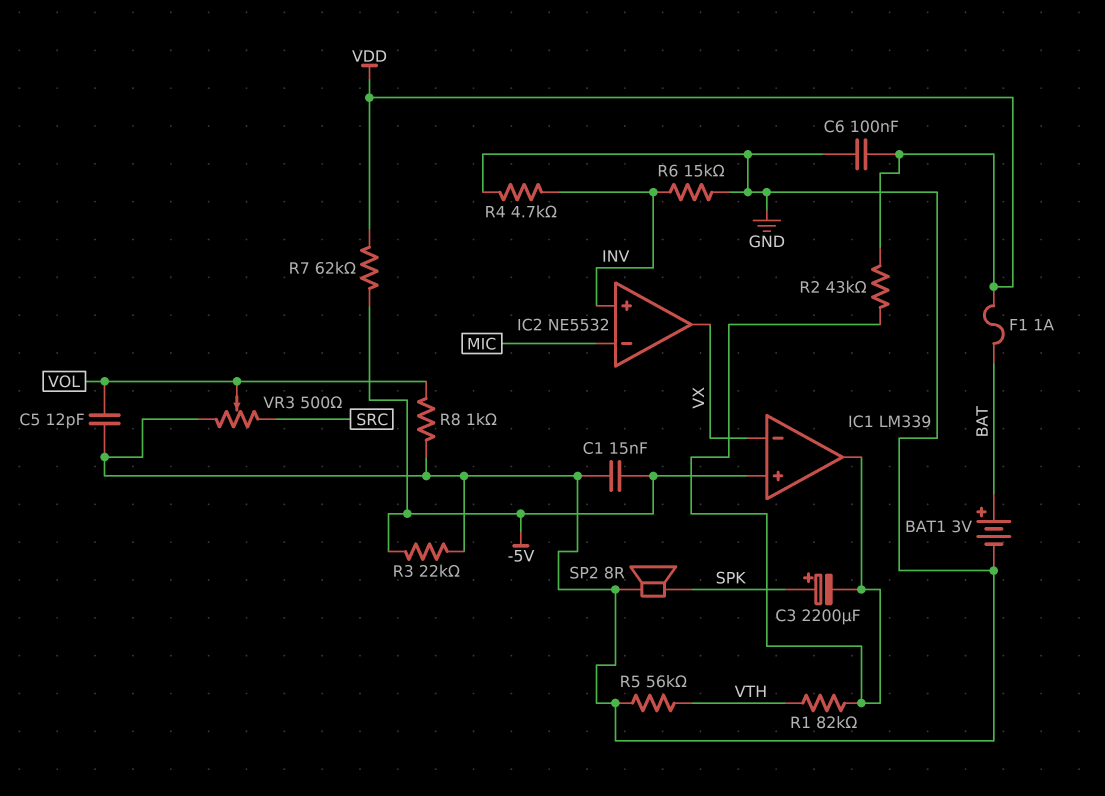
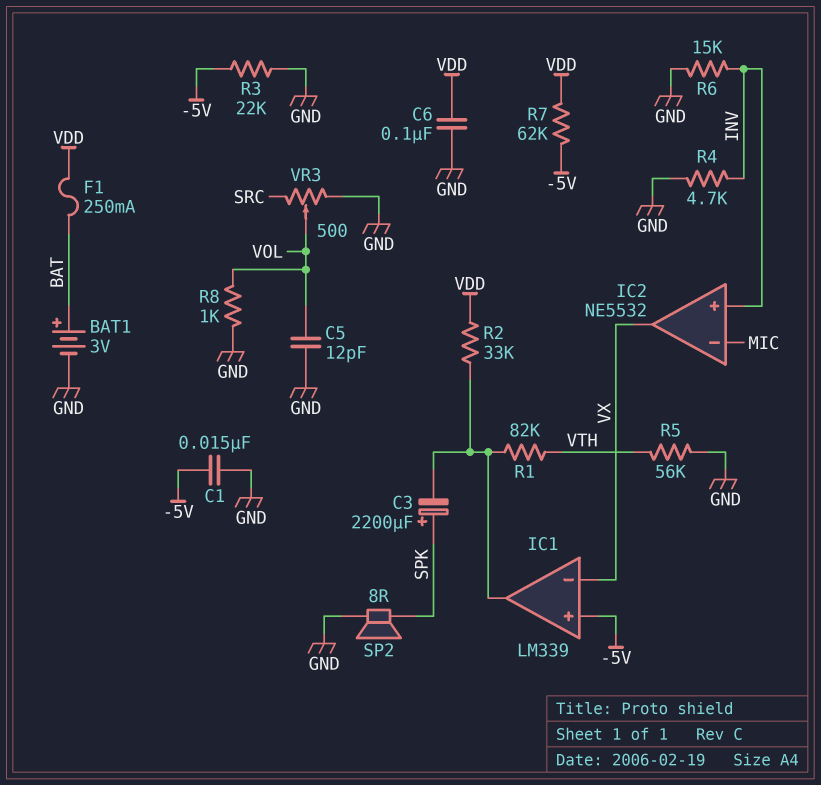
F1: 1A (BAT, VDD) -> 250mA (BAT, VDD)
R2: 43k (IC1/out, VDD) -> 33k (IC1/out, VDD)

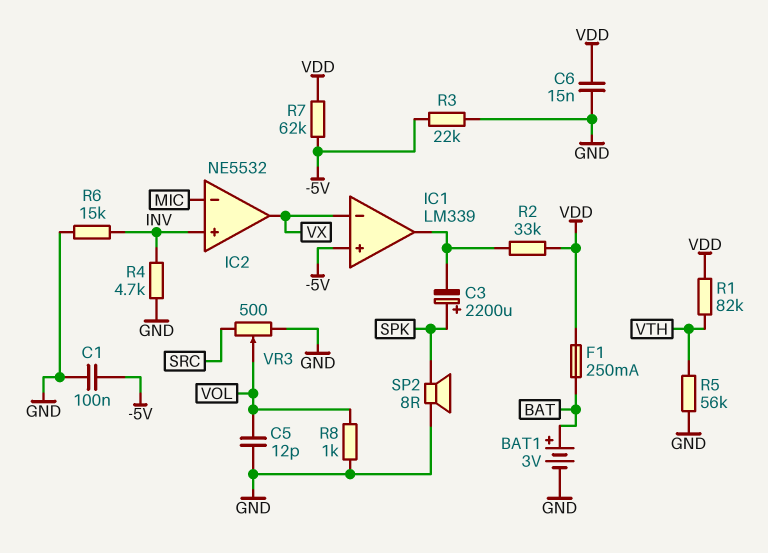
C1: 15nF (-5V, GND) -> 100nF (-5V, GND)
C6: 100nF (GND, VDD) -> 15nF (GND, VDD)
R1: 82k (IC1/out, VTH) -> 82k (VDD, VTH)

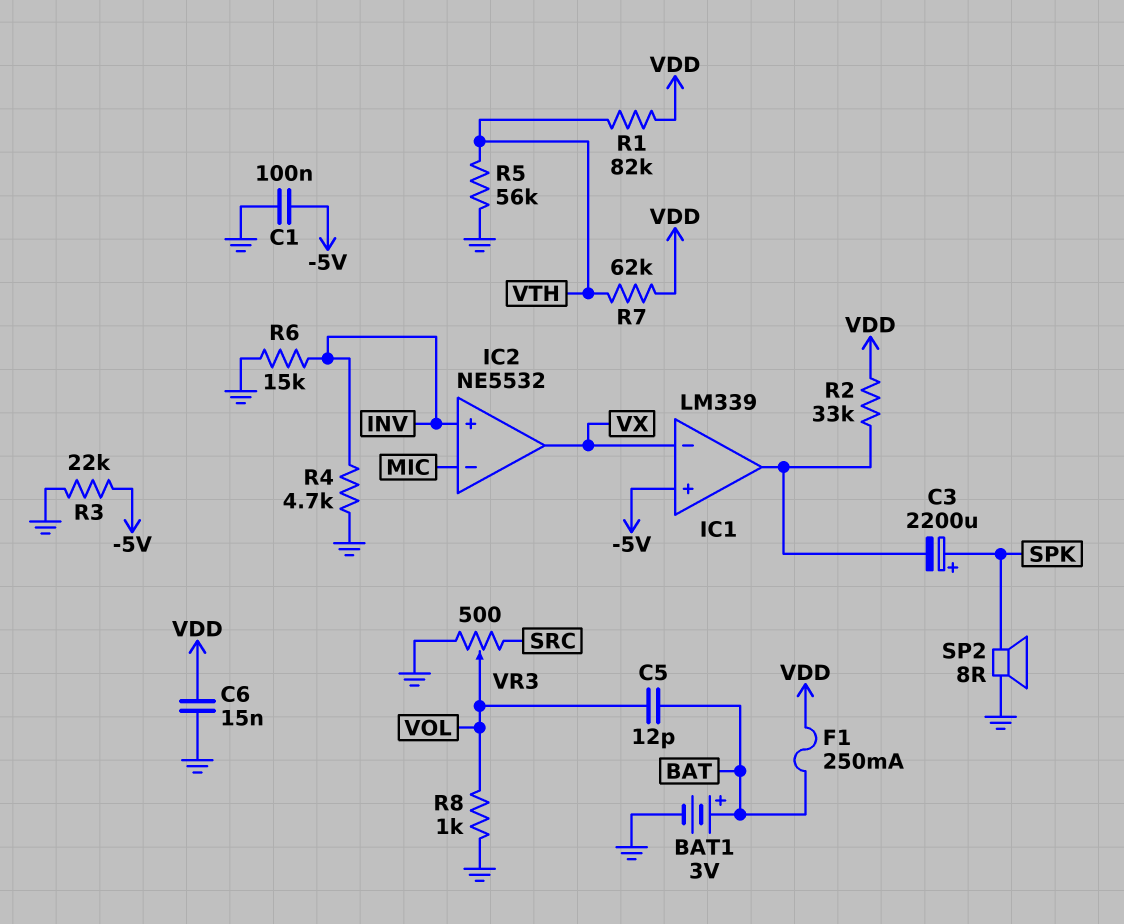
C5: 12pF (GND, VOL) -> 12pF (BAT, VOL)
R7: 62k (-5V, VDD) -> 62k (VDD, VTH)

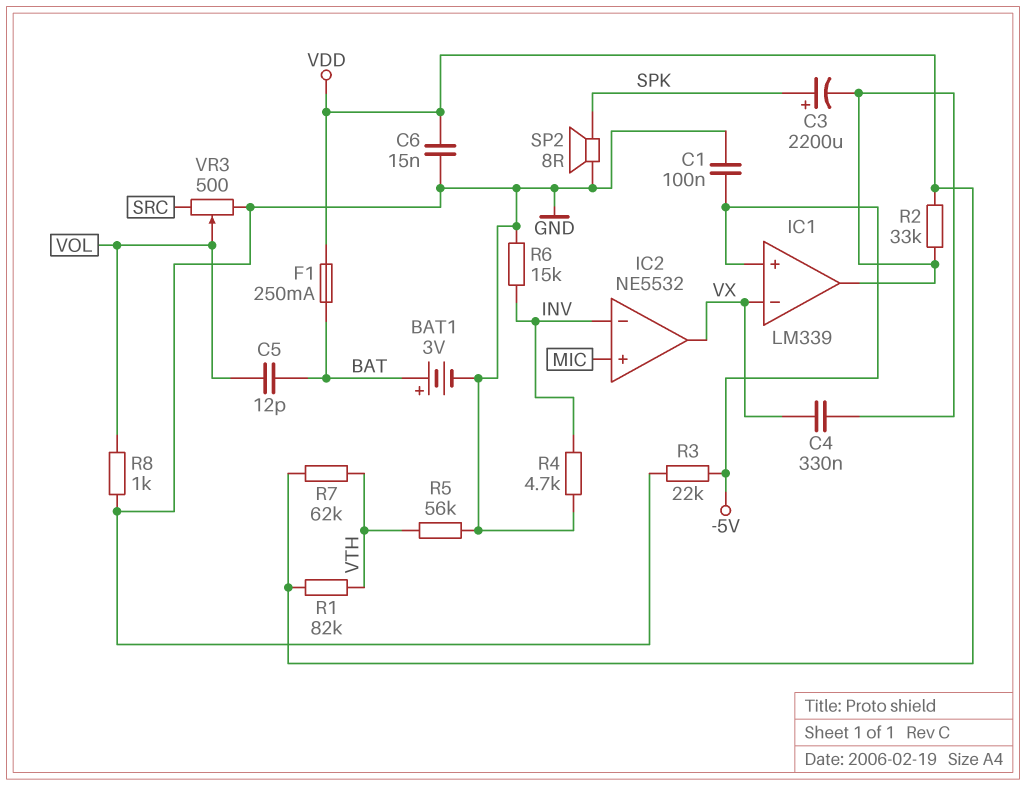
C4: none -> 330nF (IC1/out, VX)
IC2 pin in+: INV -> MIC
IC2 pin in-: MIC -> INV

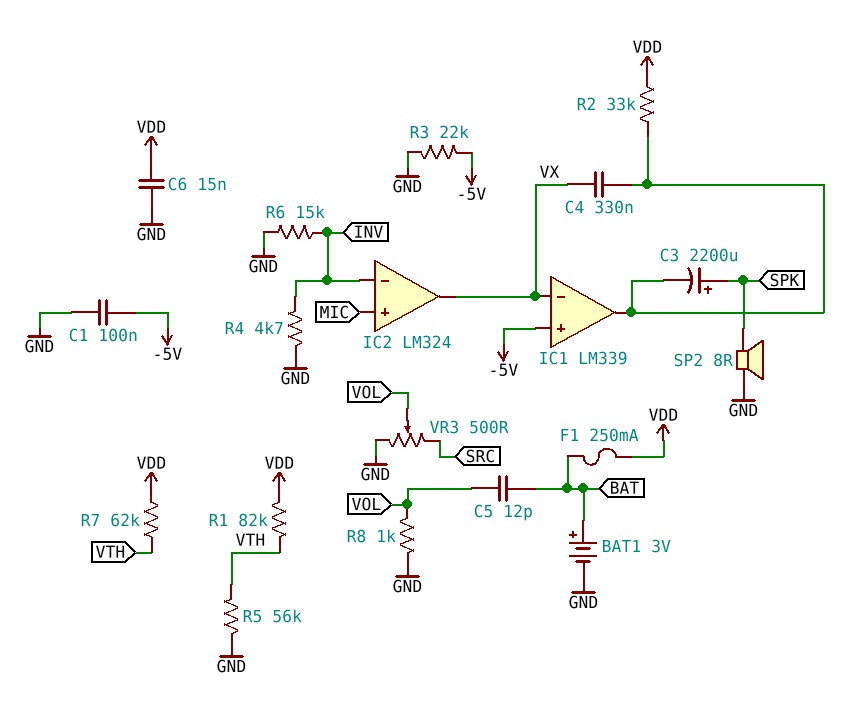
IC2: NE5532 -> LM324

